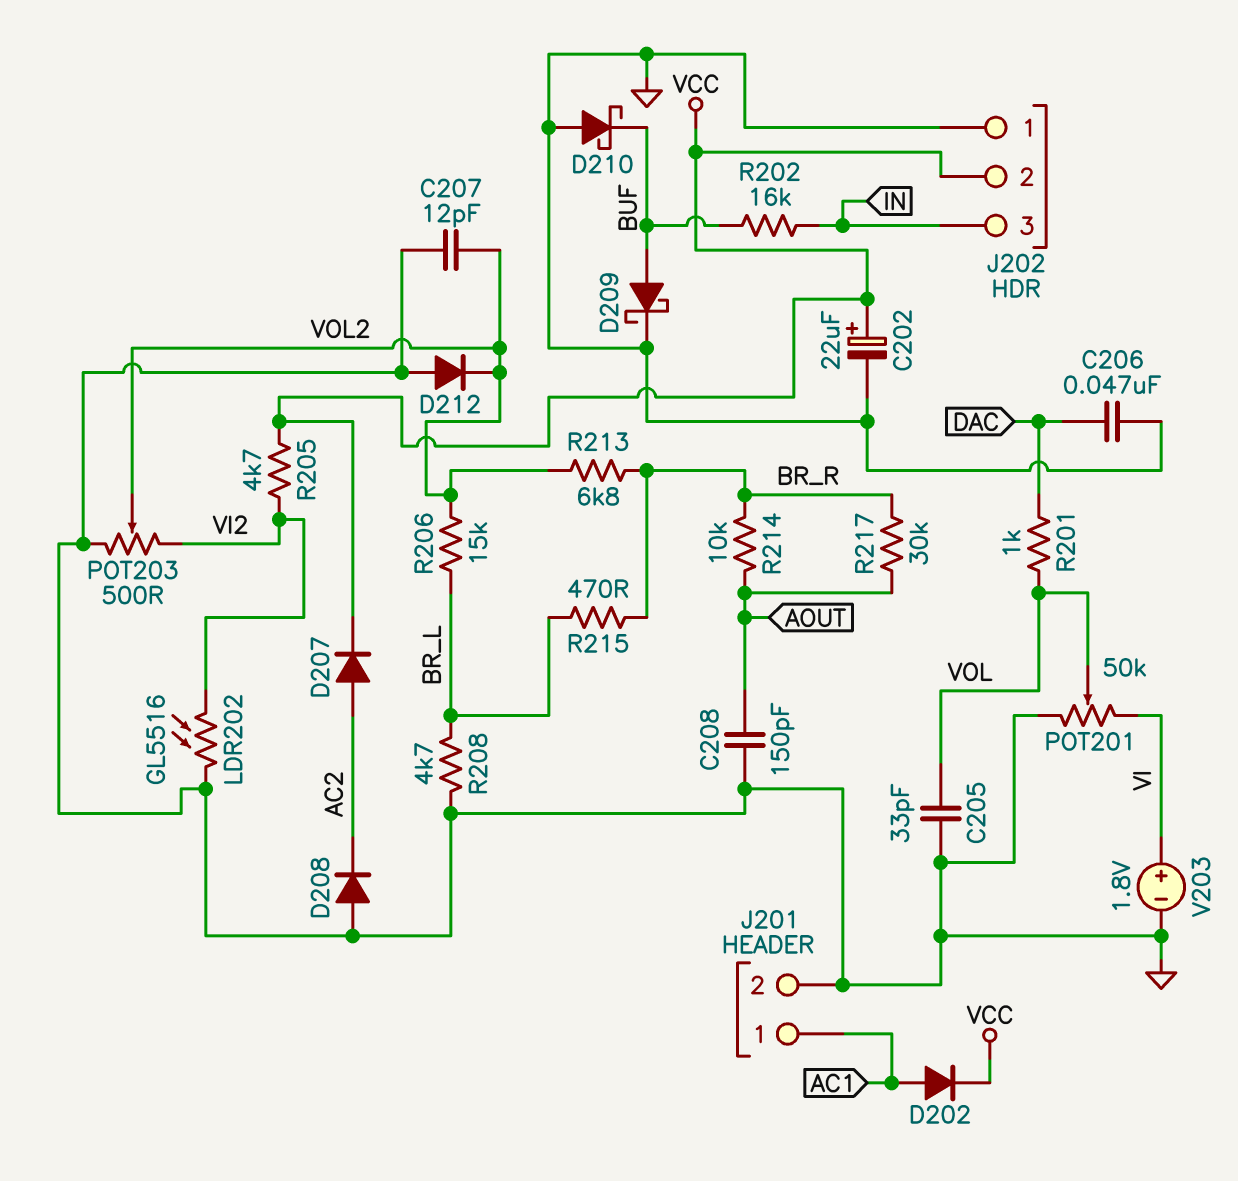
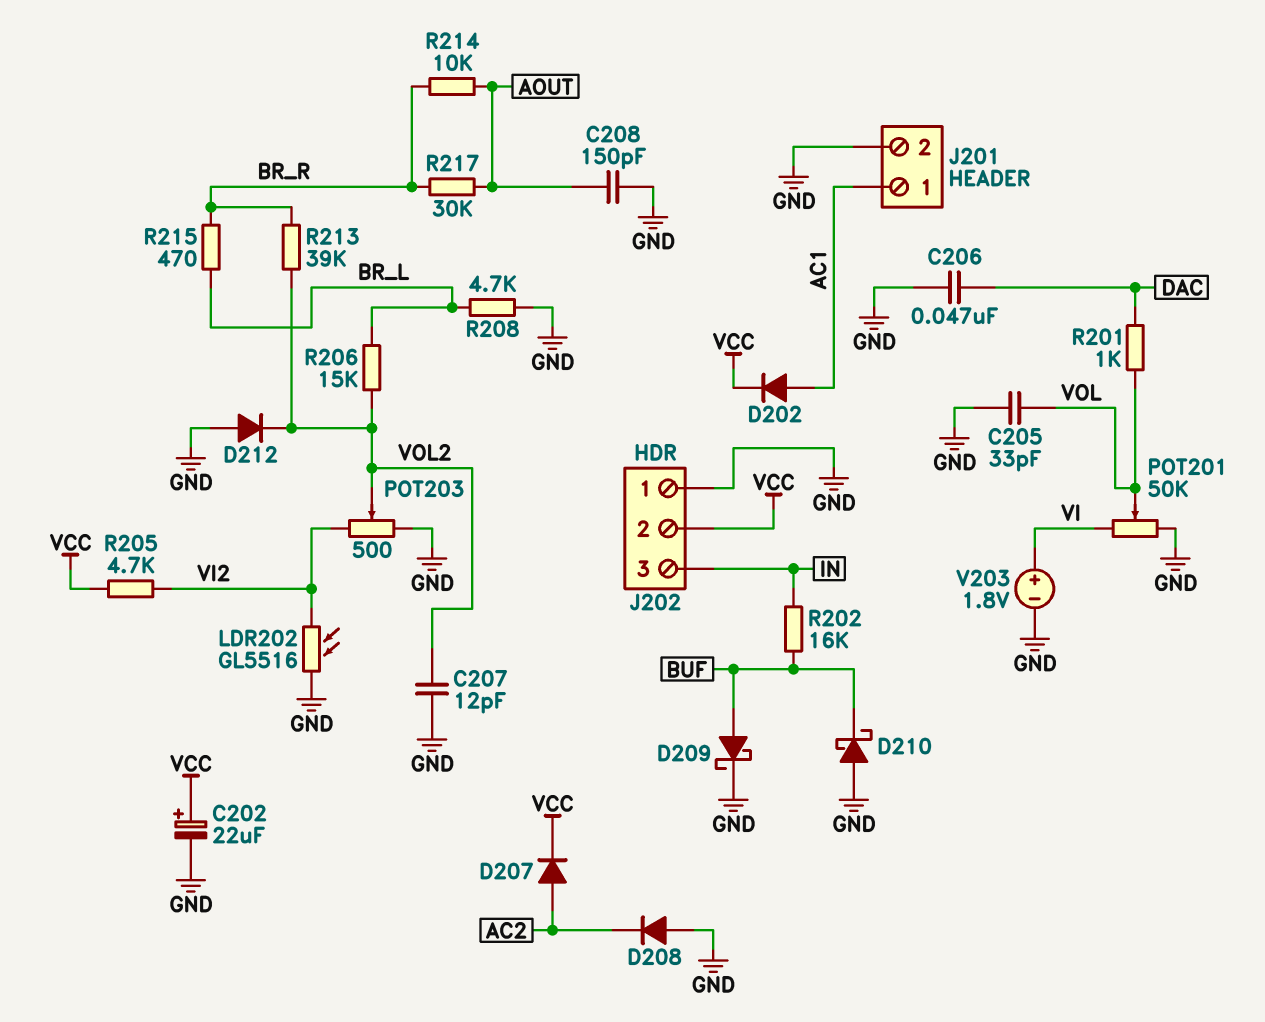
R213: 6.8k (BR_R, VOL2) -> 39k (BR_R, VOL2)

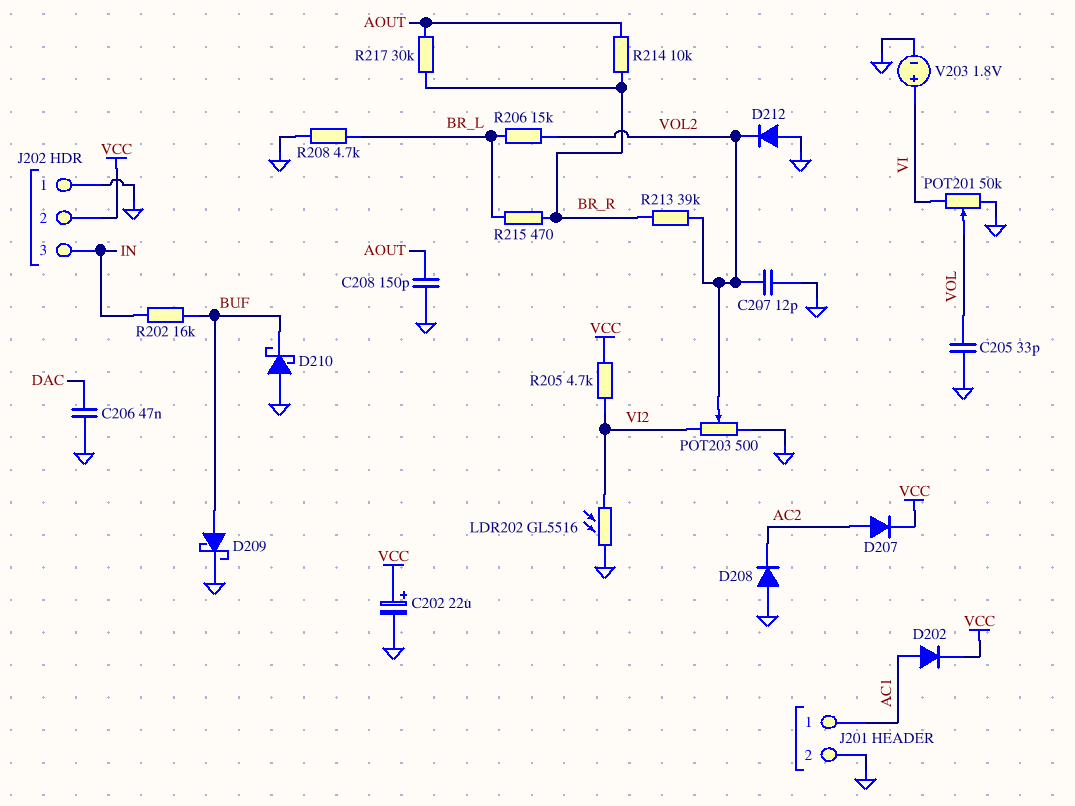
R201: 1k (DAC, VOL) -> none

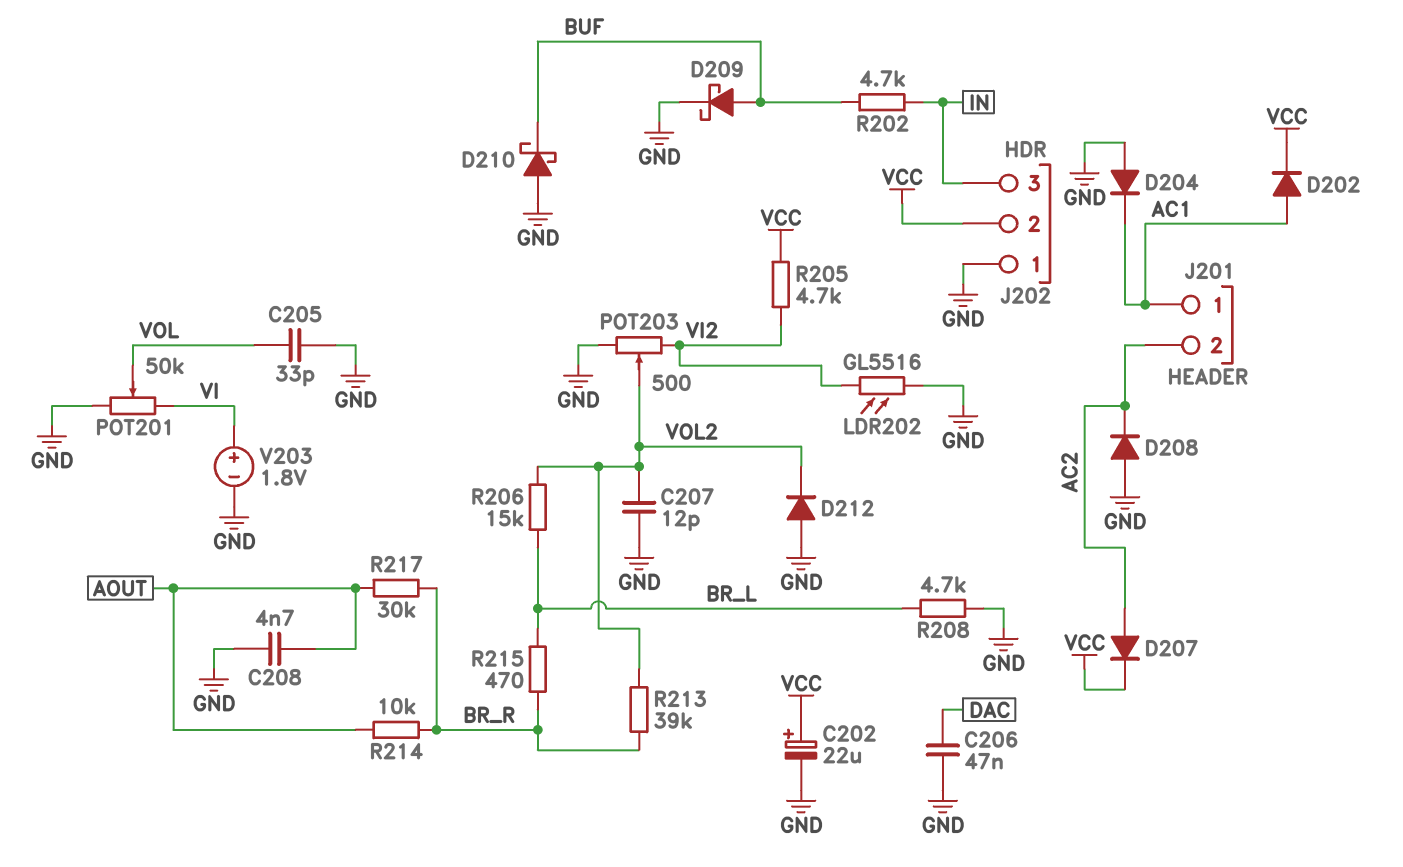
C208: 150pF (AOUT, GND) -> 4.7nF (AOUT, GND)
D204: none -> diode (A GND, K AC1)
J201 pin 2: GND -> AC2
R202: 16k (BUF, IN) -> 4.7k (BUF, IN)

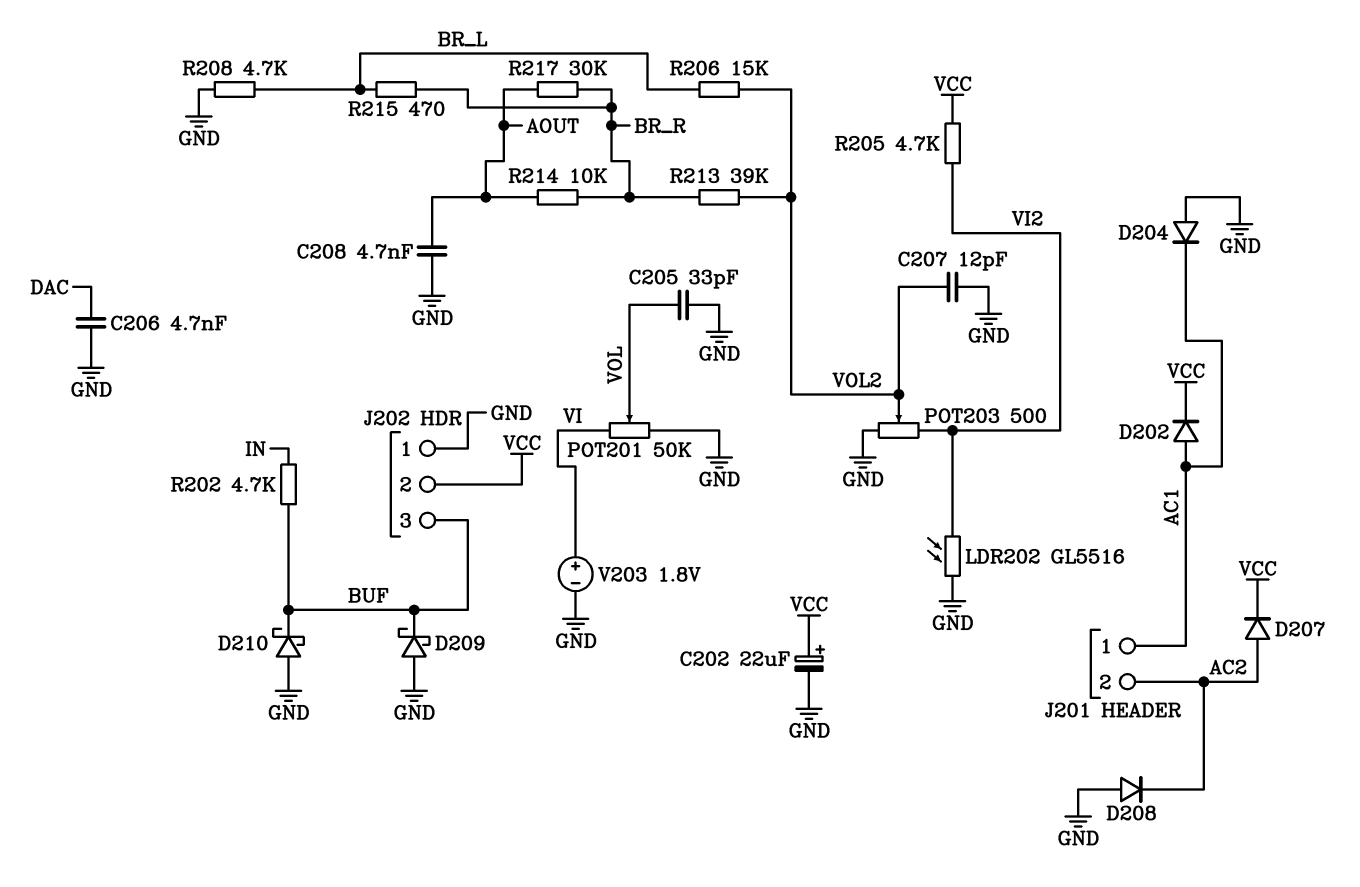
C206: 47nF (DAC, GND) -> 4.7nF (DAC, GND)
D209: schottky (A BUF, K GND) -> schottky (A GND, K BUF)
D212: diode (A GND, K VOL2) -> none
J202 pin 3: IN -> BUF

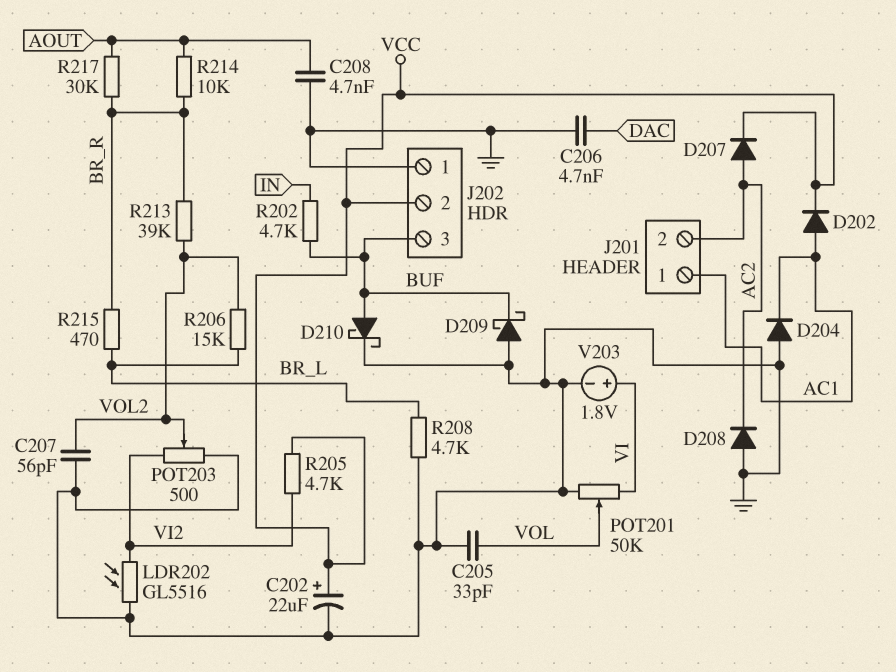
C207: 12pF (GND, VOL2) -> 56pF (GND, VOL2)
D210: schottky (A GND, K BUF) -> schottky (A BUF, K GND)

